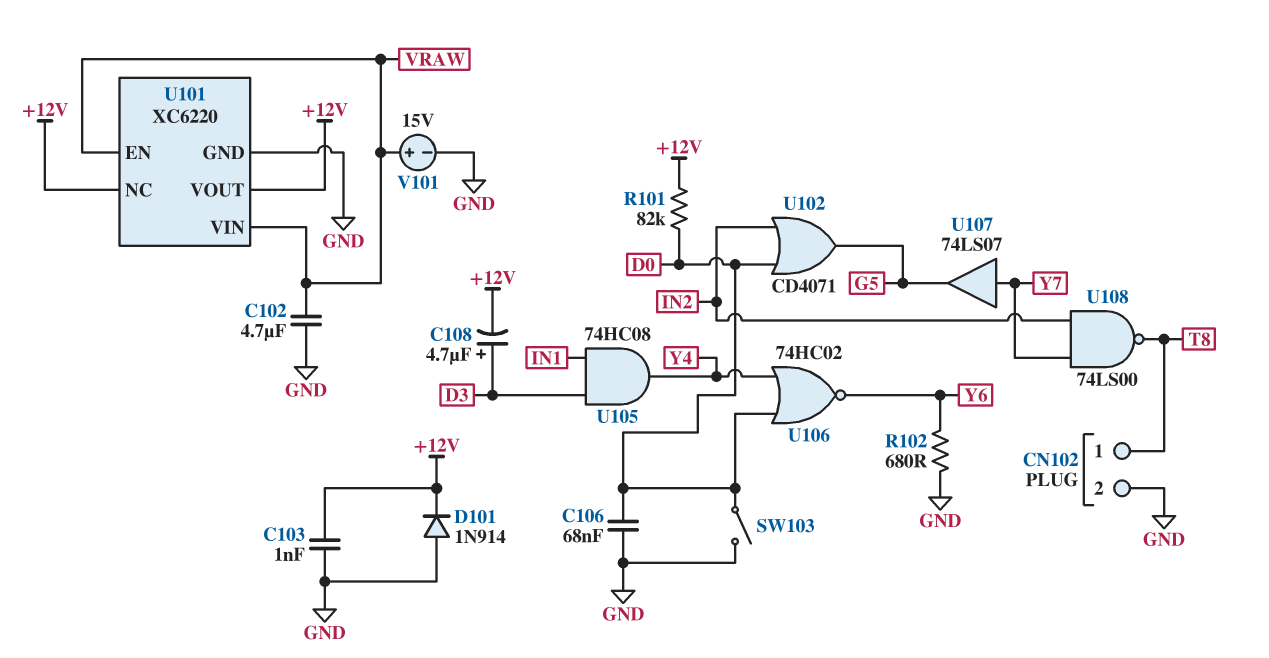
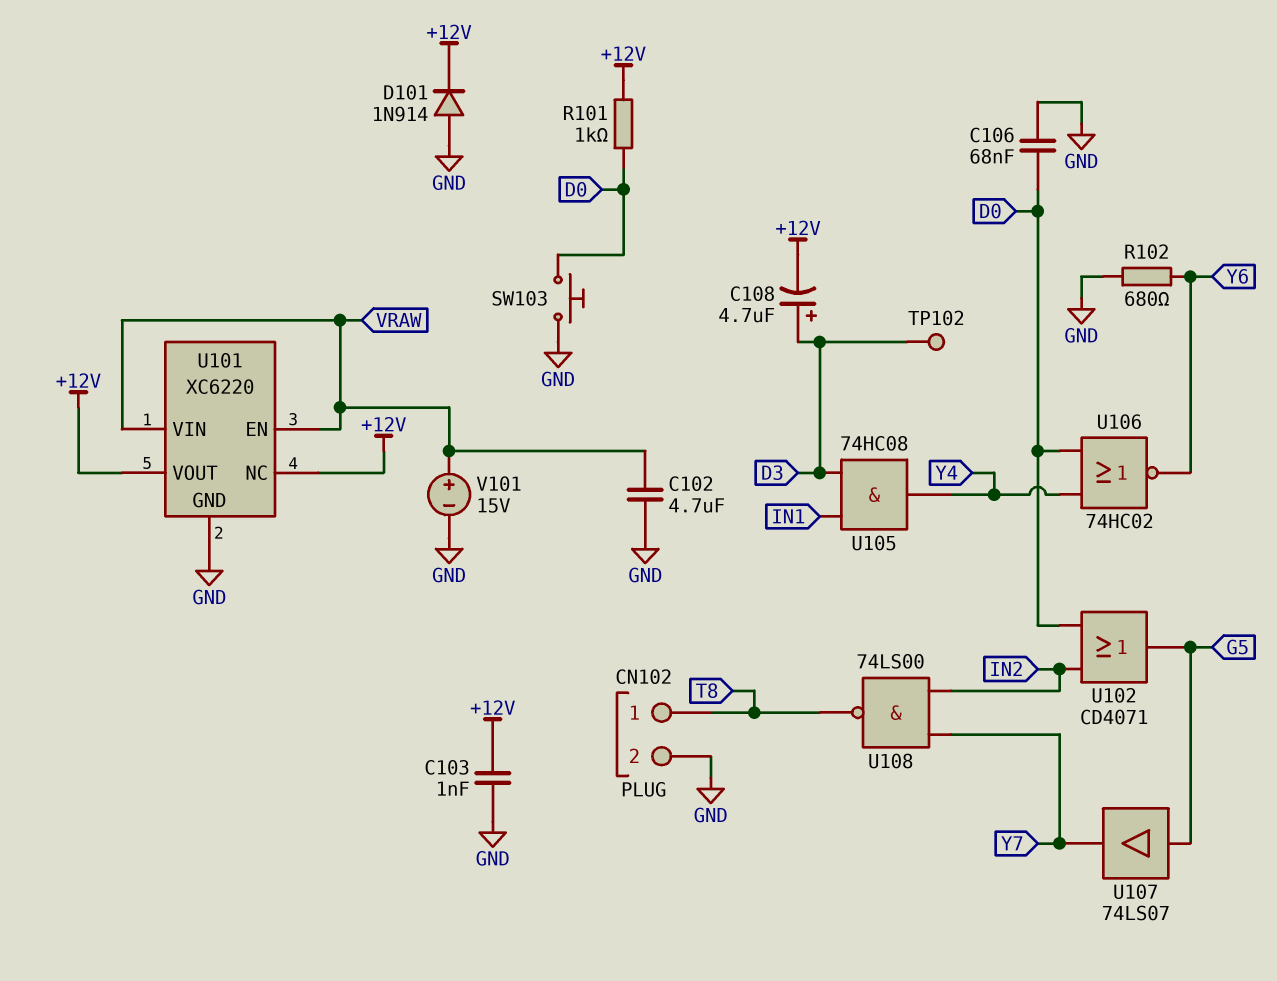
R101: 82k (+12V, D0) -> 1k (+12V, D0)
SW103: switch (D0, GND) -> button (D0, GND)
TP102: none -> test point (D3)
U107: buffer 74LS07 (in Y7, out G5) -> buffer 74LS07 (in G5, out Y7)

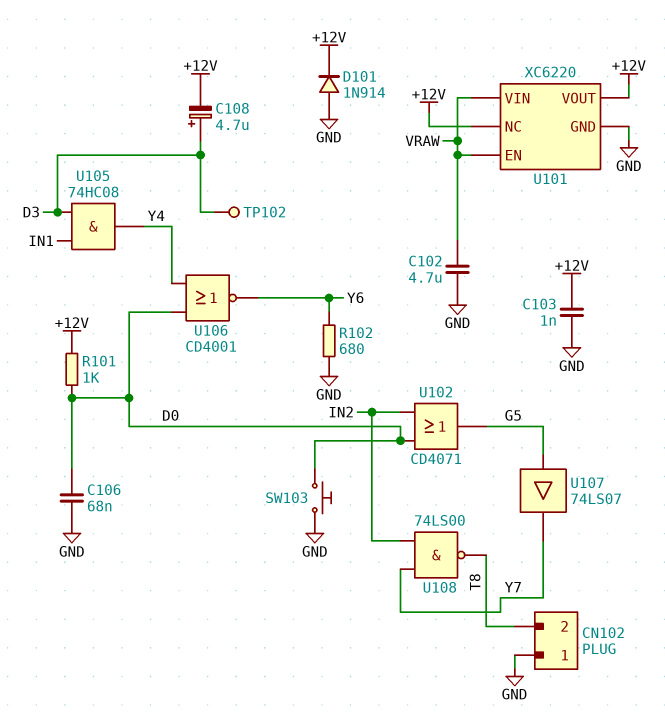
CN102 pin 1: T8 -> GND
CN102 pin 2: GND -> T8
U106: NOR 74HC02 (in D0, in Y4, out Y6) -> NOR CD4001 (in D0, in Y4, out Y6)
V101: 15V (plus VRAW, minus GND) -> none

